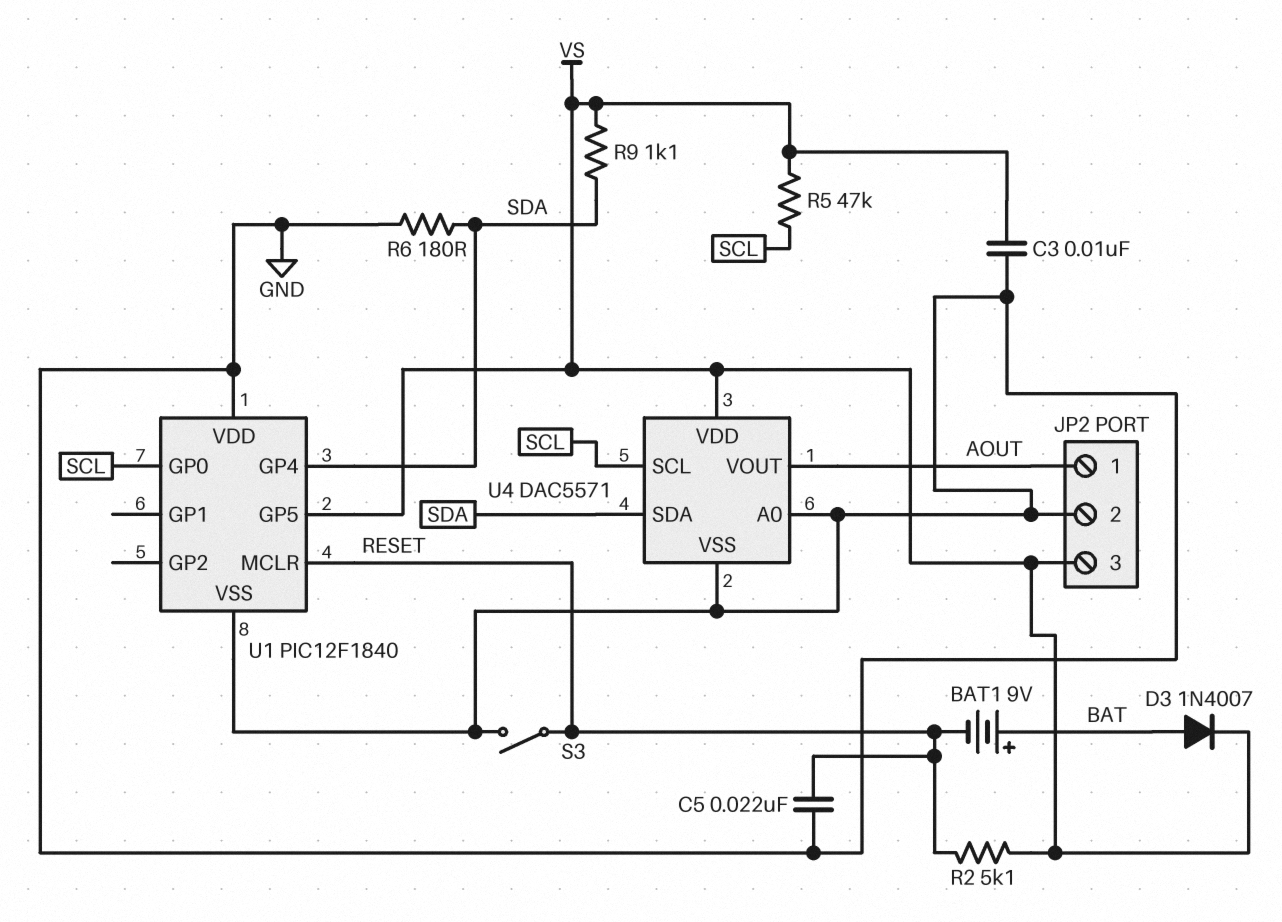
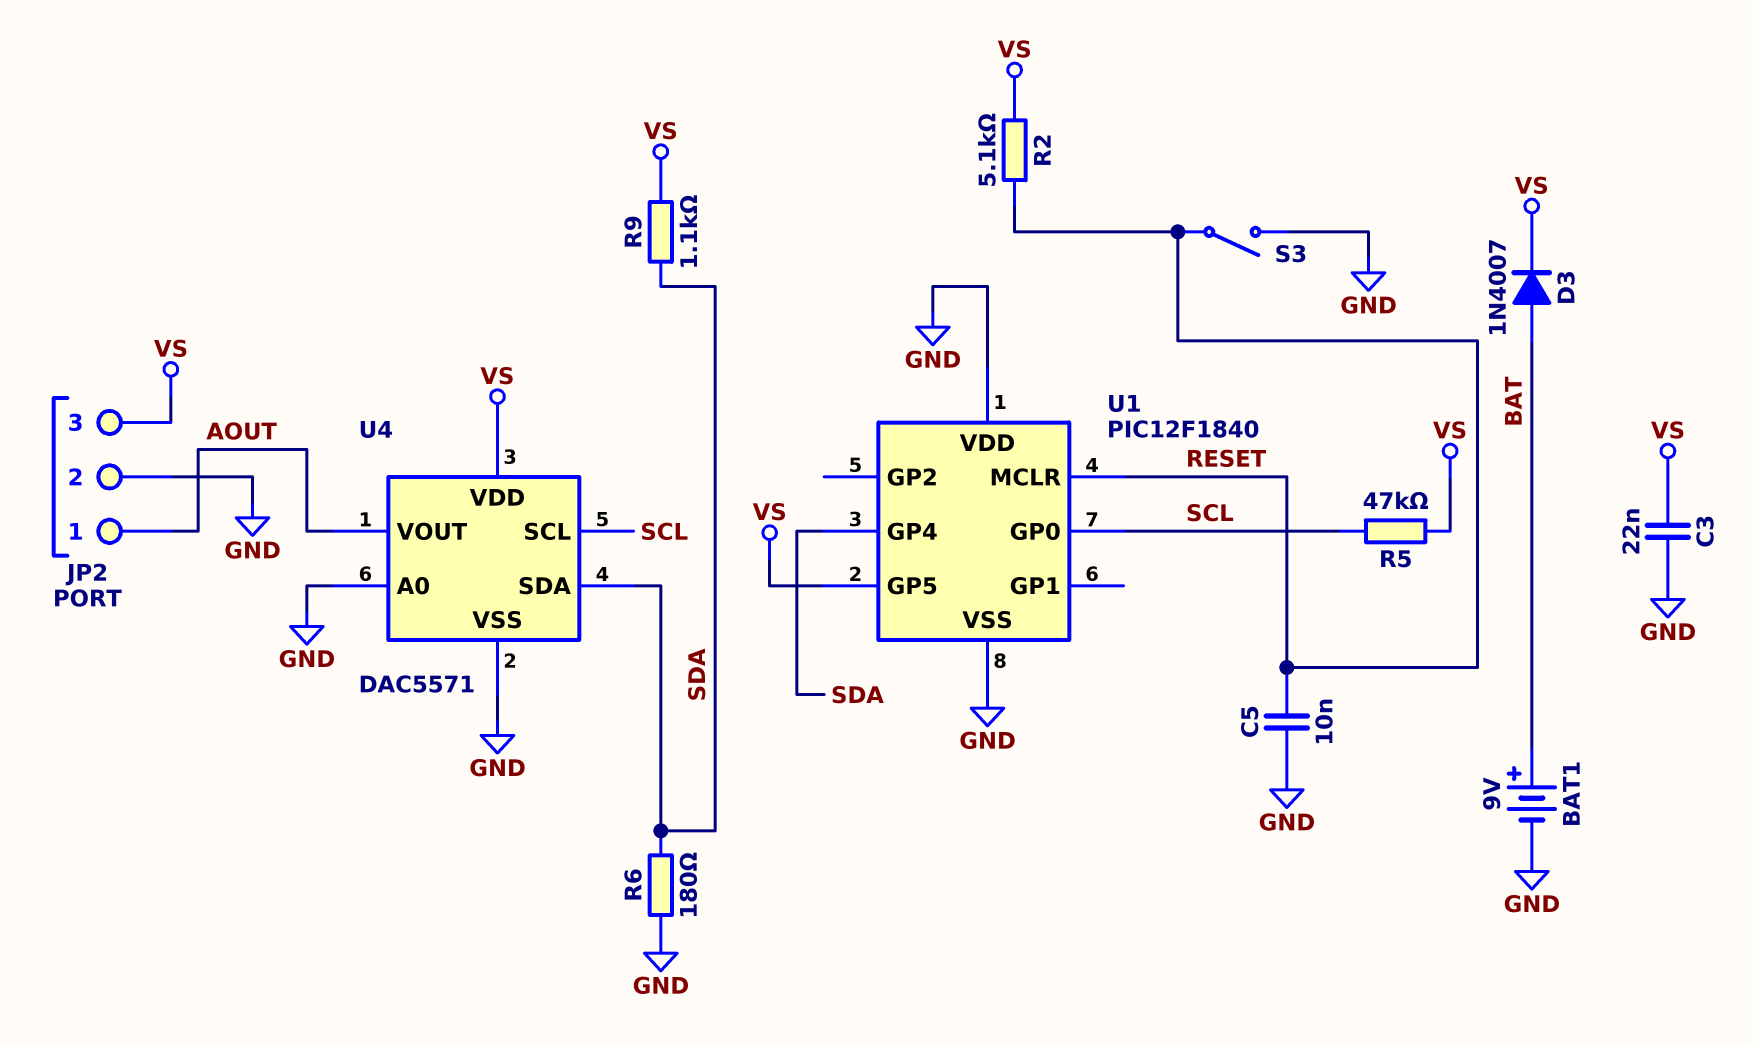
BAT1: 9V (plus BAT, minus RESET) -> 9V (plus BAT, minus GND)
C3: 10nF (GND, VS) -> 22nF (GND, VS)
C5: 22nF (GND, RESET) -> 10nF (GND, RESET)

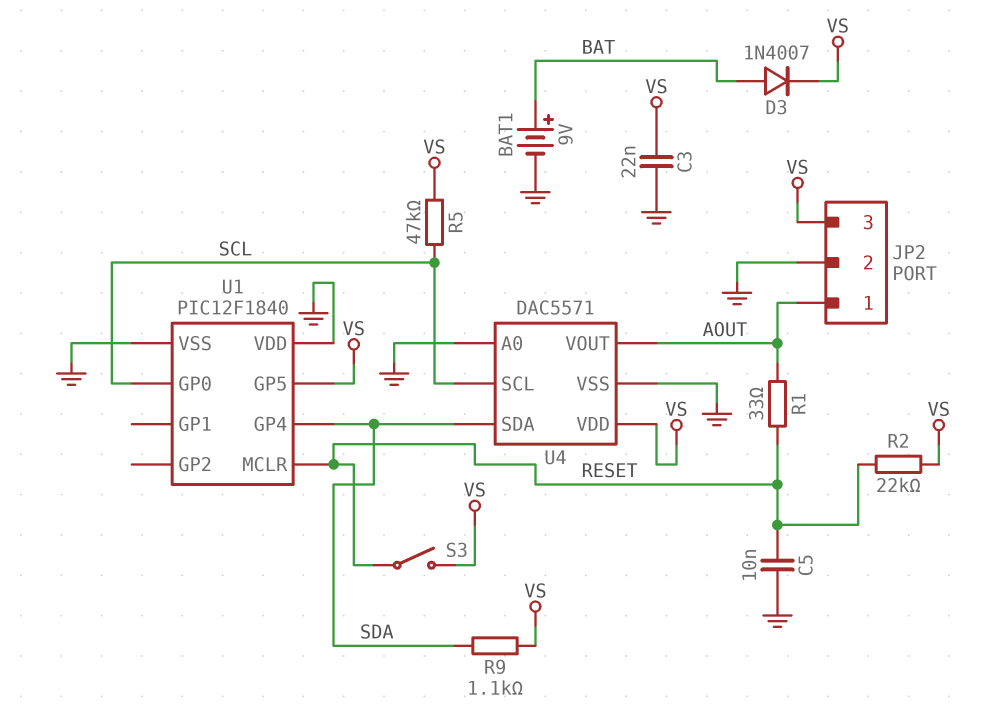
R1: none -> 33 (AOUT, RESET)
R2: 5.1k (RESET, VS) -> 22k (RESET, VS)
R6: 180 (GND, SDA) -> none
S3: switch (GND, RESET) -> switch (RESET, VS)

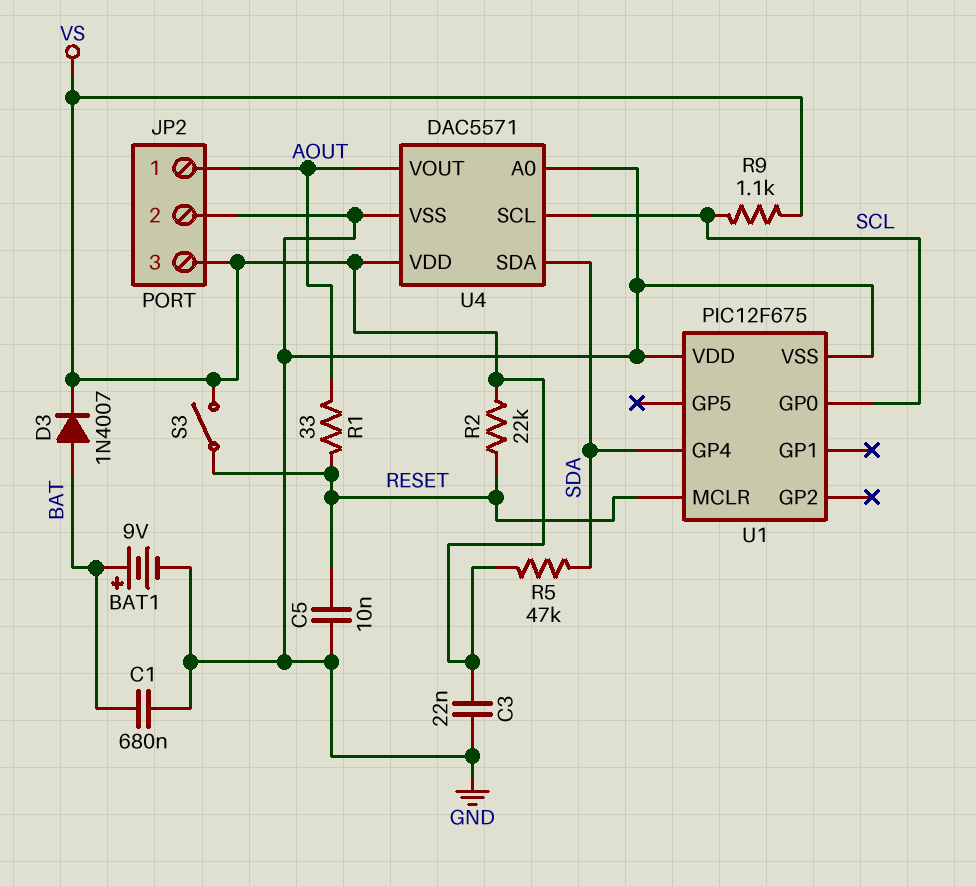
C1: none -> 680nF (BAT, GND)
R5: 47k (SCL, VS) -> 47k (SDA, VS)
R9: 1.1k (SDA, VS) -> 1.1k (SCL, VS)
U1: PIC12F1840 -> PIC12F675
U1 pin GP5: VS -> none

